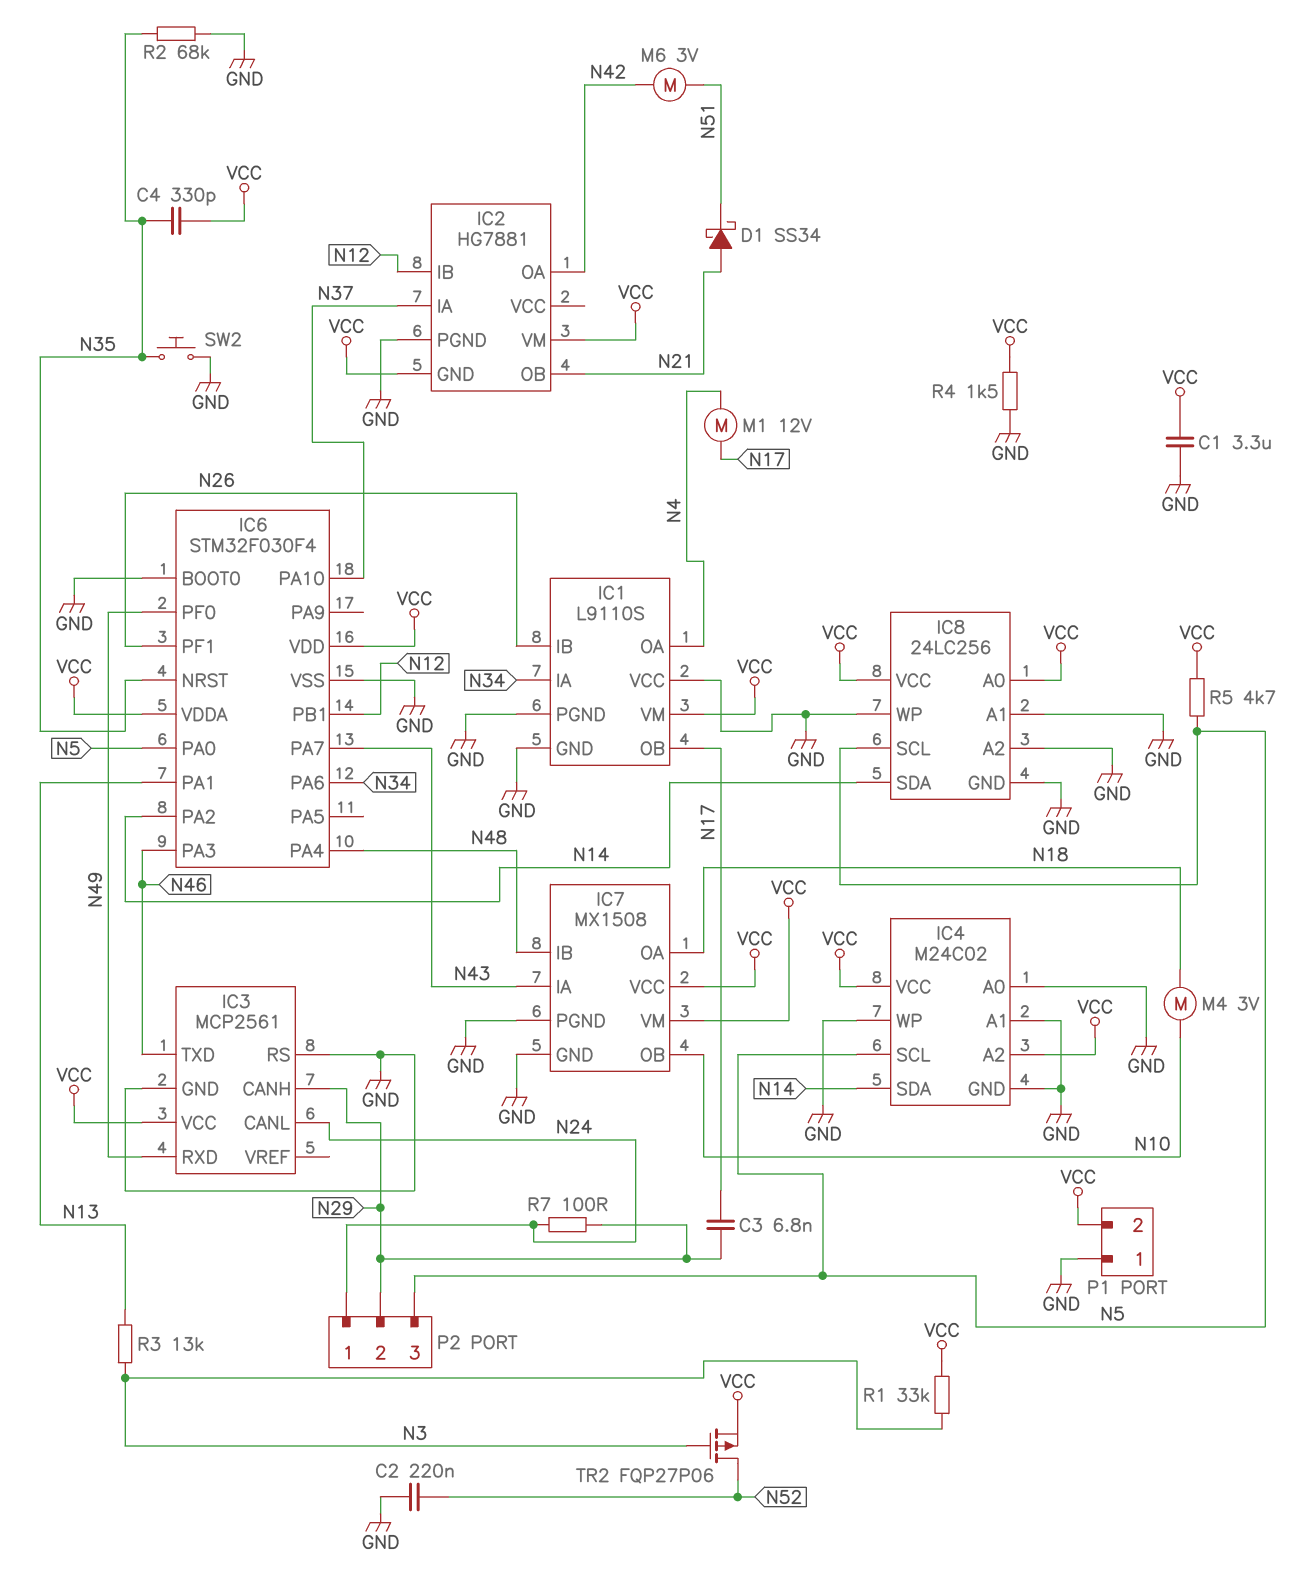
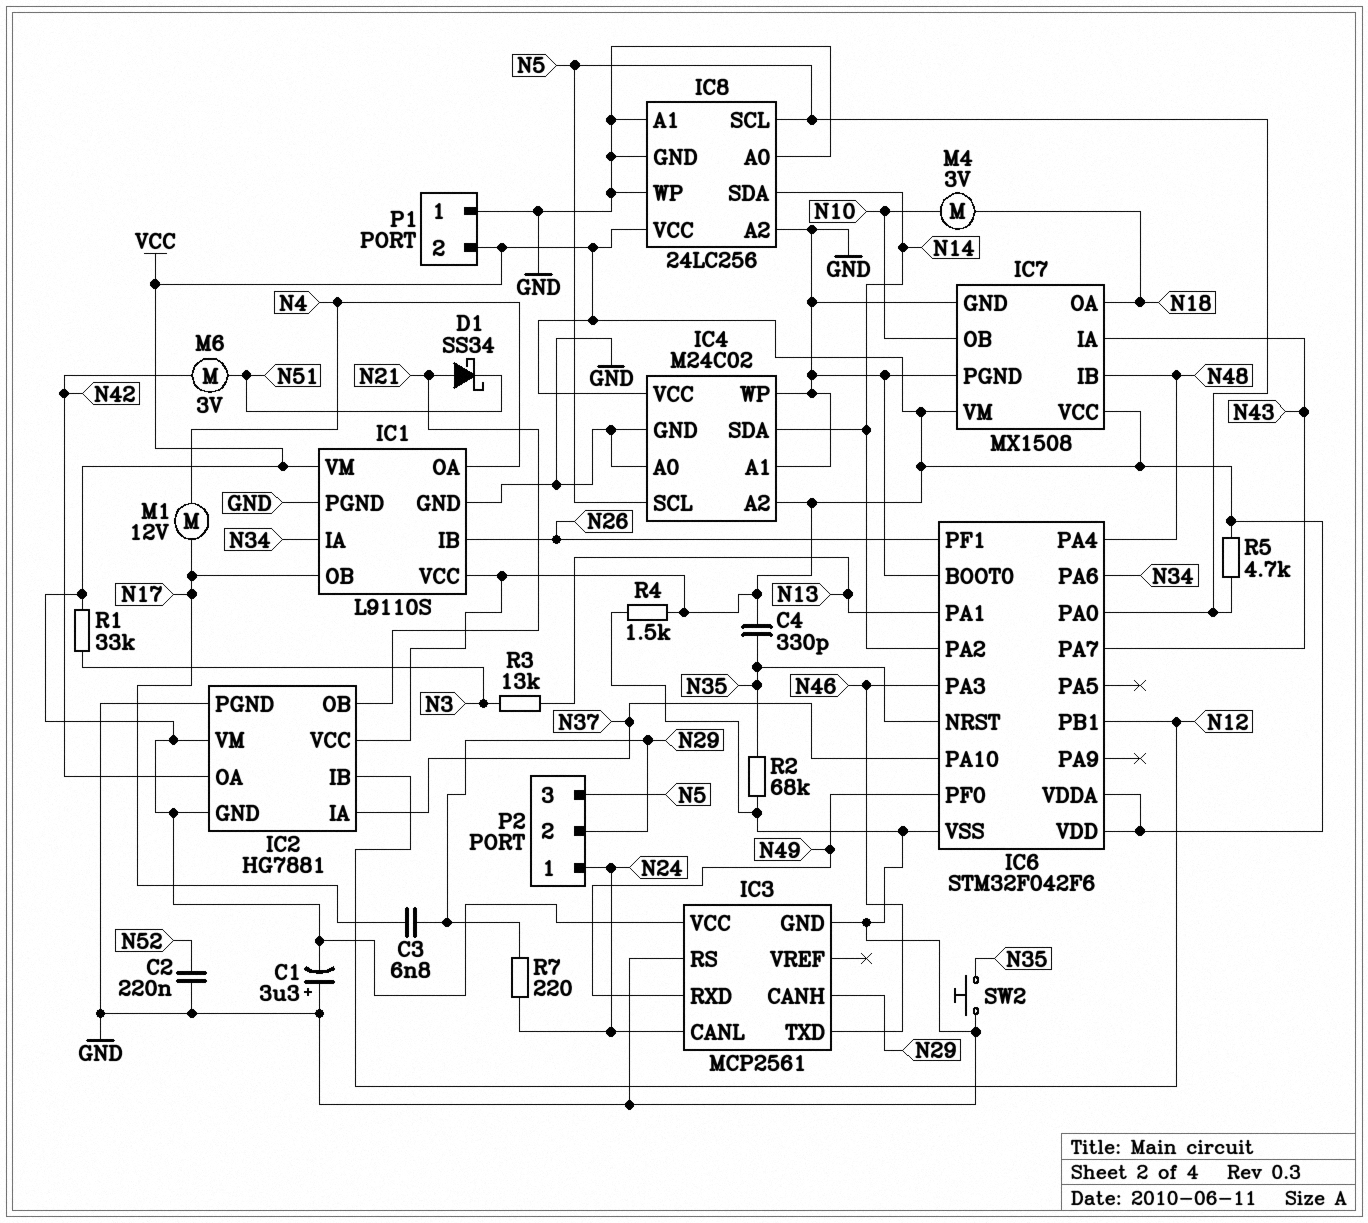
C1: 3.3uF (GND, VCC) -> 3.3uF (plus GND, minus VCC)
IC1 pin VCC: GND -> VCC
IC2 pin VCC: none -> VCC
IC6: STM32F030F4 -> STM32F042F6
IC8 pin A0: VCC -> GND
R7: 100 (N24, N29) -> 220 (N24, N29)
TR2: PMOS FQP27P06 (G N3, D N52, S VCC) -> none

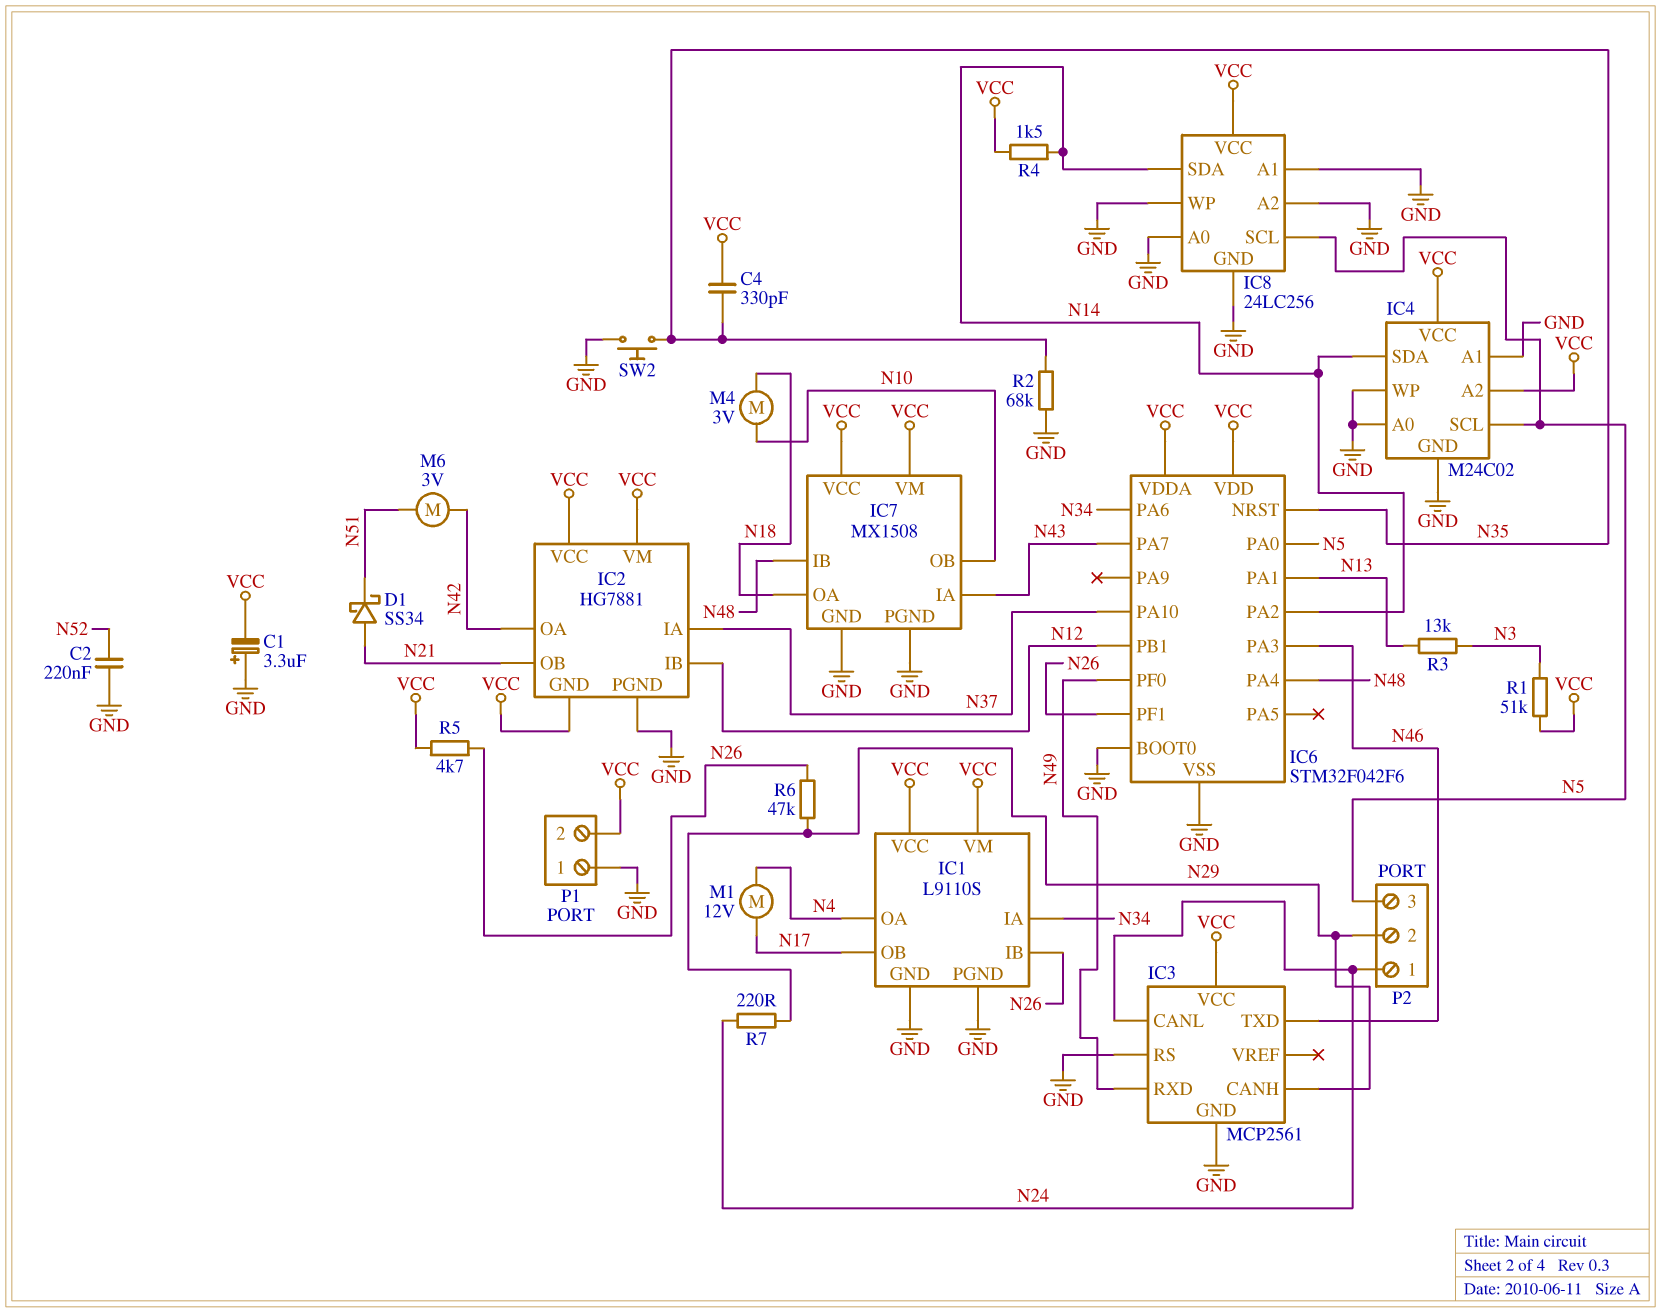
C3: 6.8nF (N17, N29) -> none
R1: 33k (N3, VCC) -> 51k (N3, VCC)
R4: 1.5k (GND, VCC) -> 1.5k (N14, VCC)
R5: 4.7k (N5, VCC) -> 4.7k (N26, VCC)
R6: none -> 47k (N26, N29)

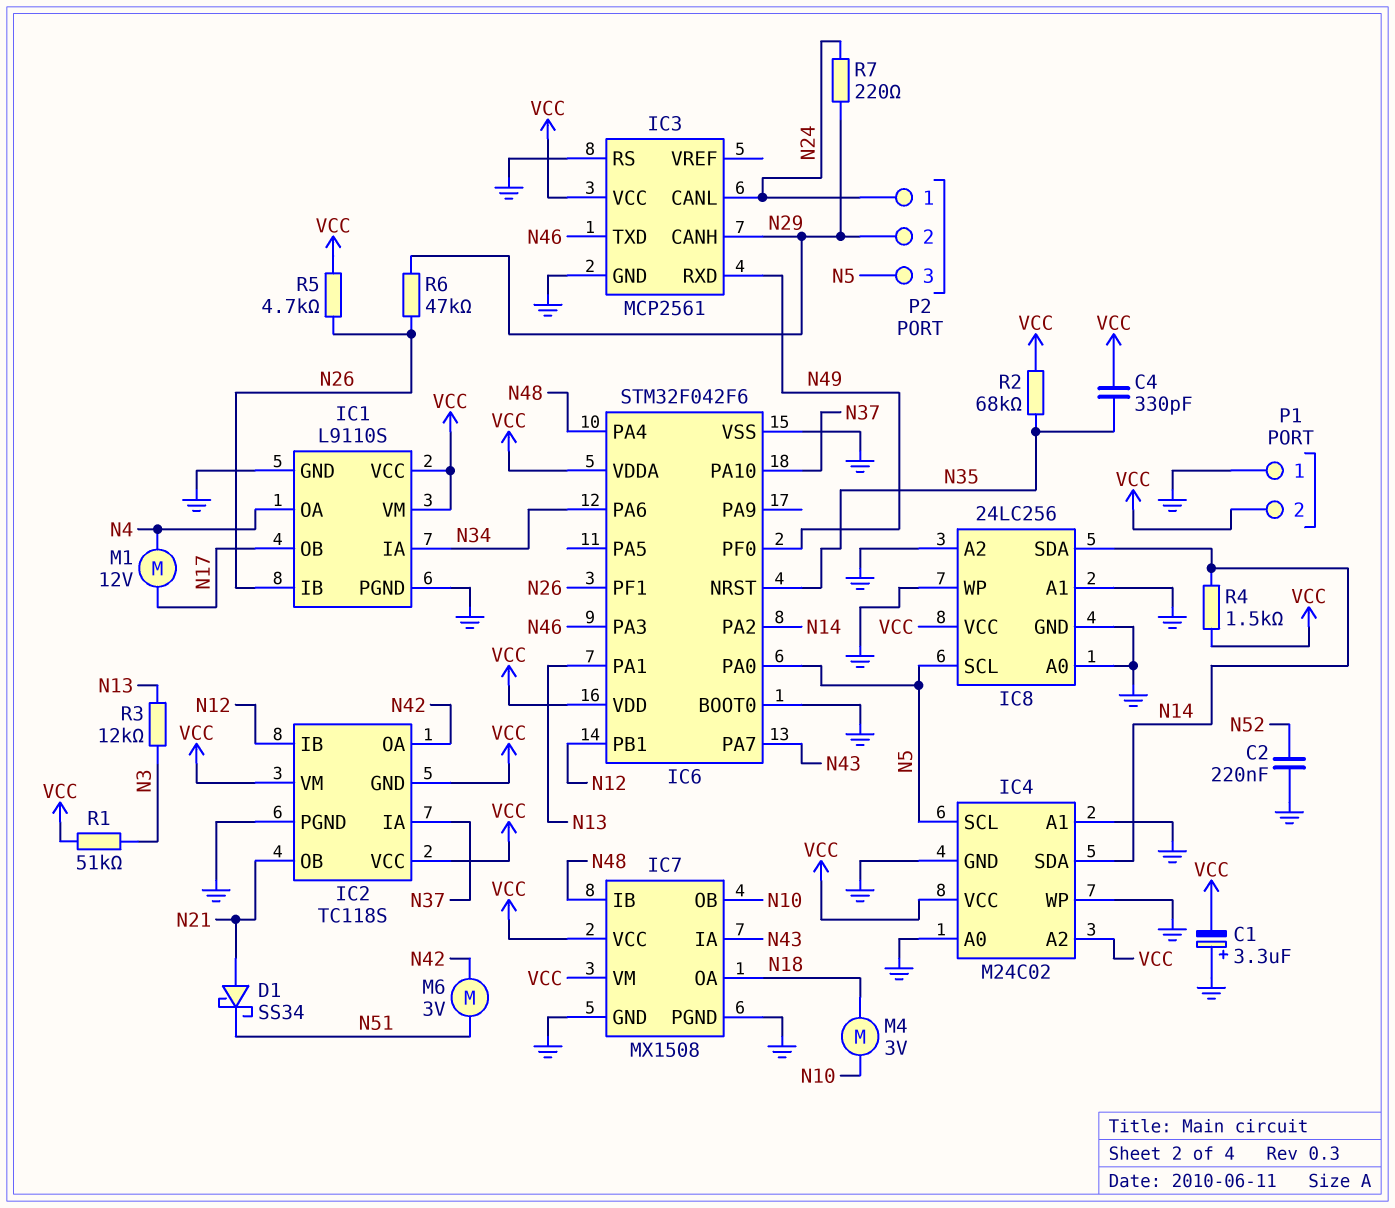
IC2: HG7881 -> TC118S
R2: 68k (GND, N35) -> 68k (N35, VCC)
R3: 13k (N3, N13) -> 12k (N3, N13)
SW2: button (GND, N35) -> none

